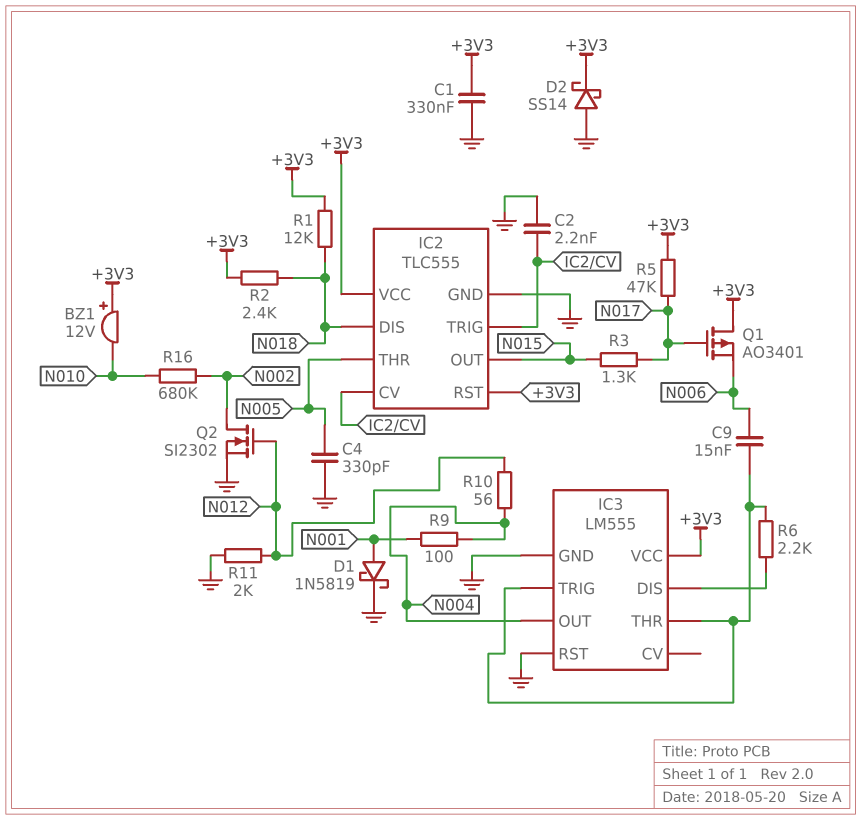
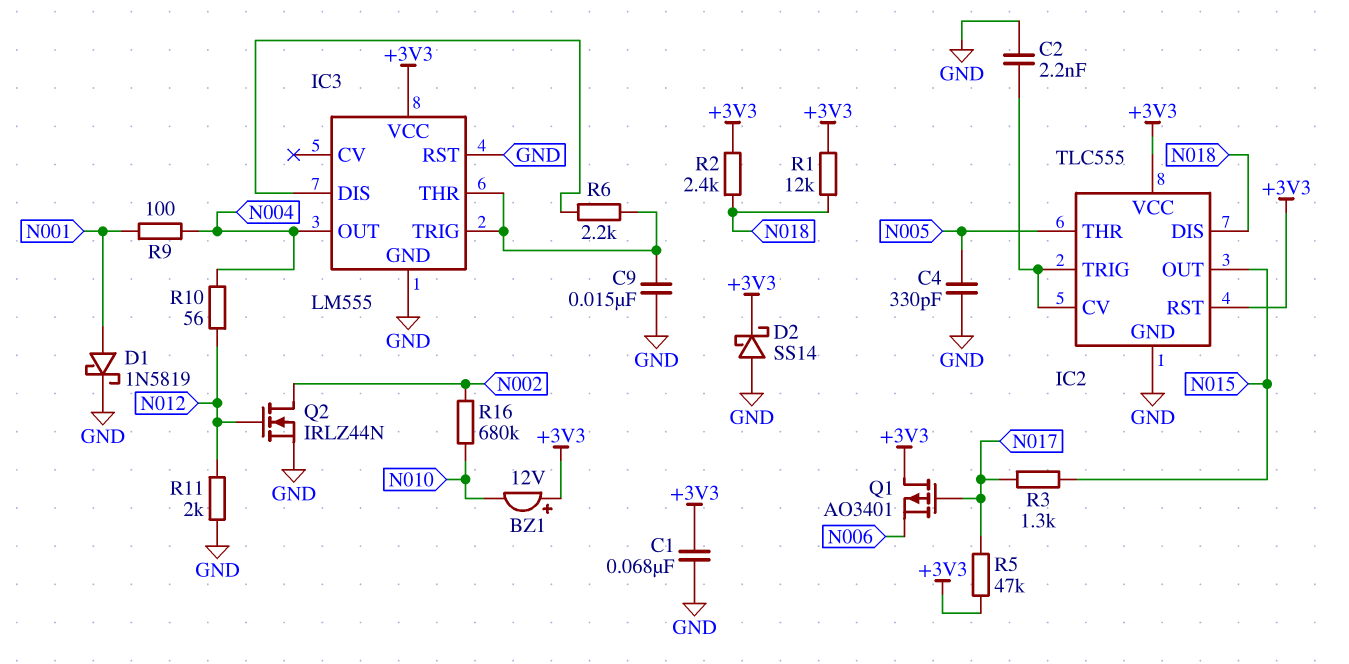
C1: 330nF (+3V3, GND) -> 68nF (+3V3, GND)
C9: 15nF (IC3/THR, N006) -> 15nF (GND, IC3/THR)
Q2: NMOS SI2302 (G N012, D N002, S GND) -> NMOS IRLZ44N (G N012, D N002, S GND)

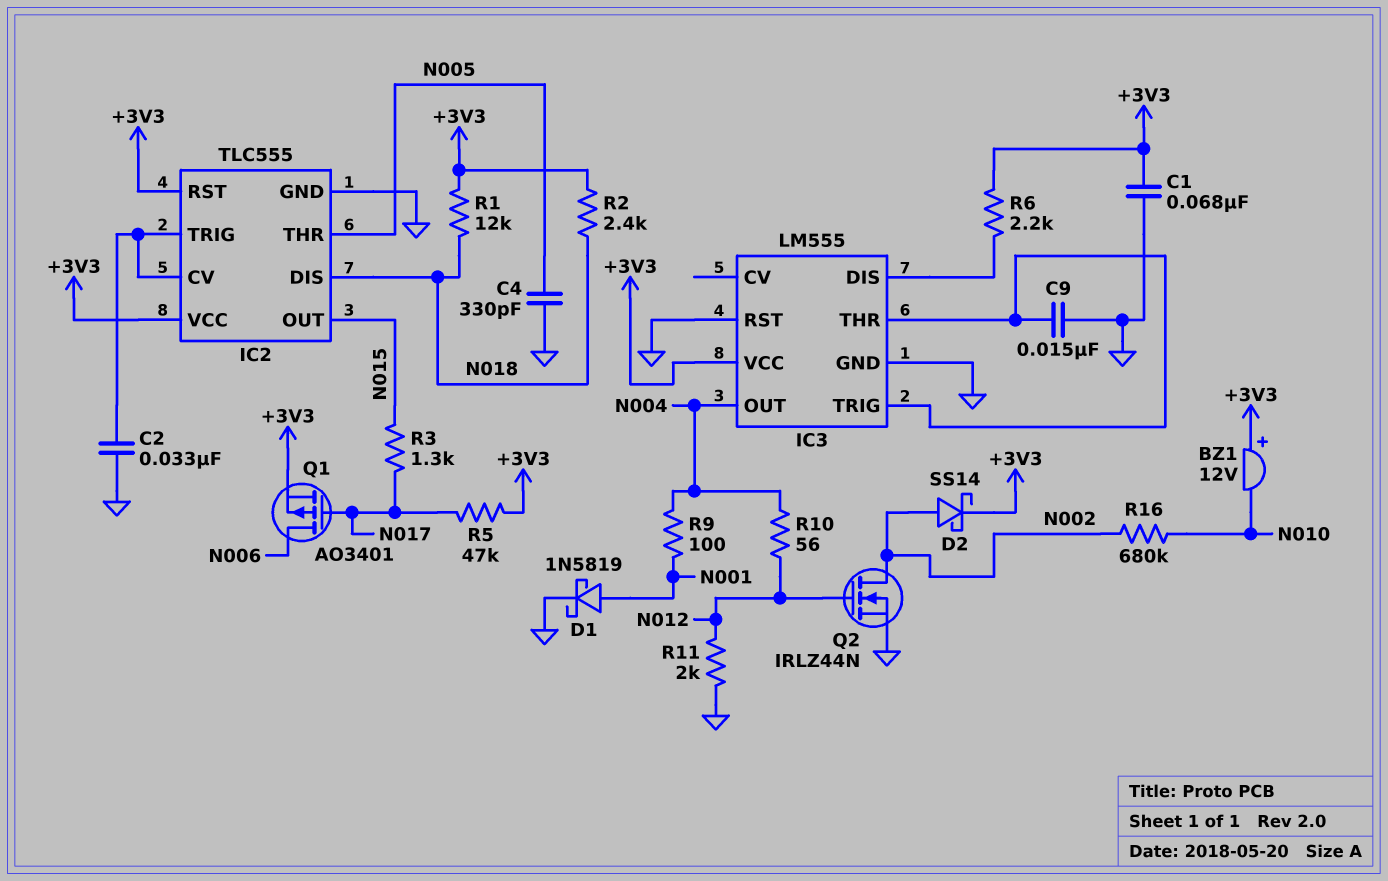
C2: 2.2nF (GND, IC2/CV) -> 33nF (GND, IC2/CV)
D2: schottky SS14 (A GND, K +3V3) -> schottky SS14 (A N002, K +3V3)
Q1: PMOS AO3401 (G N017, D +3V3, S N006) -> PMOS AO3401 (G N017, D N006, S +3V3)
R6: 2.2k (IC3/DIS, IC3/THR) -> 2.2k (+3V3, IC3/DIS)

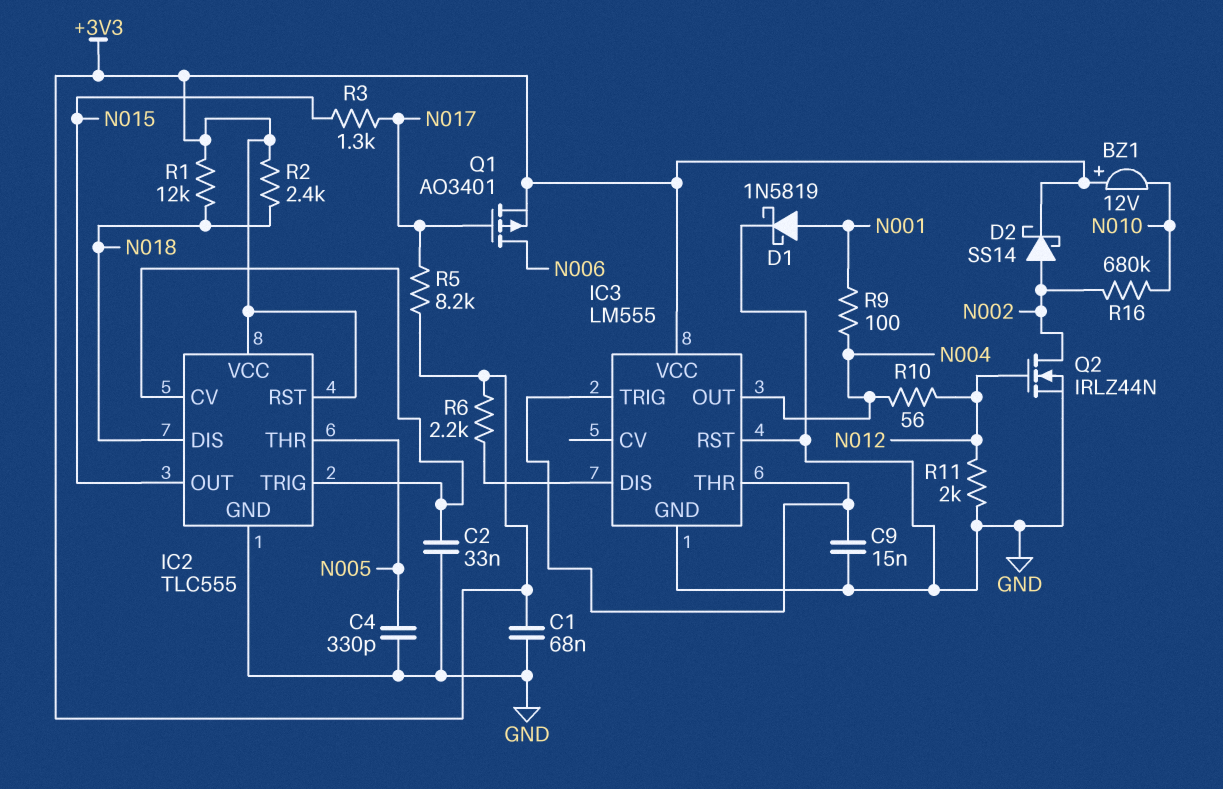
R5: 47k (+3V3, N017) -> 8.2k (+3V3, N017)

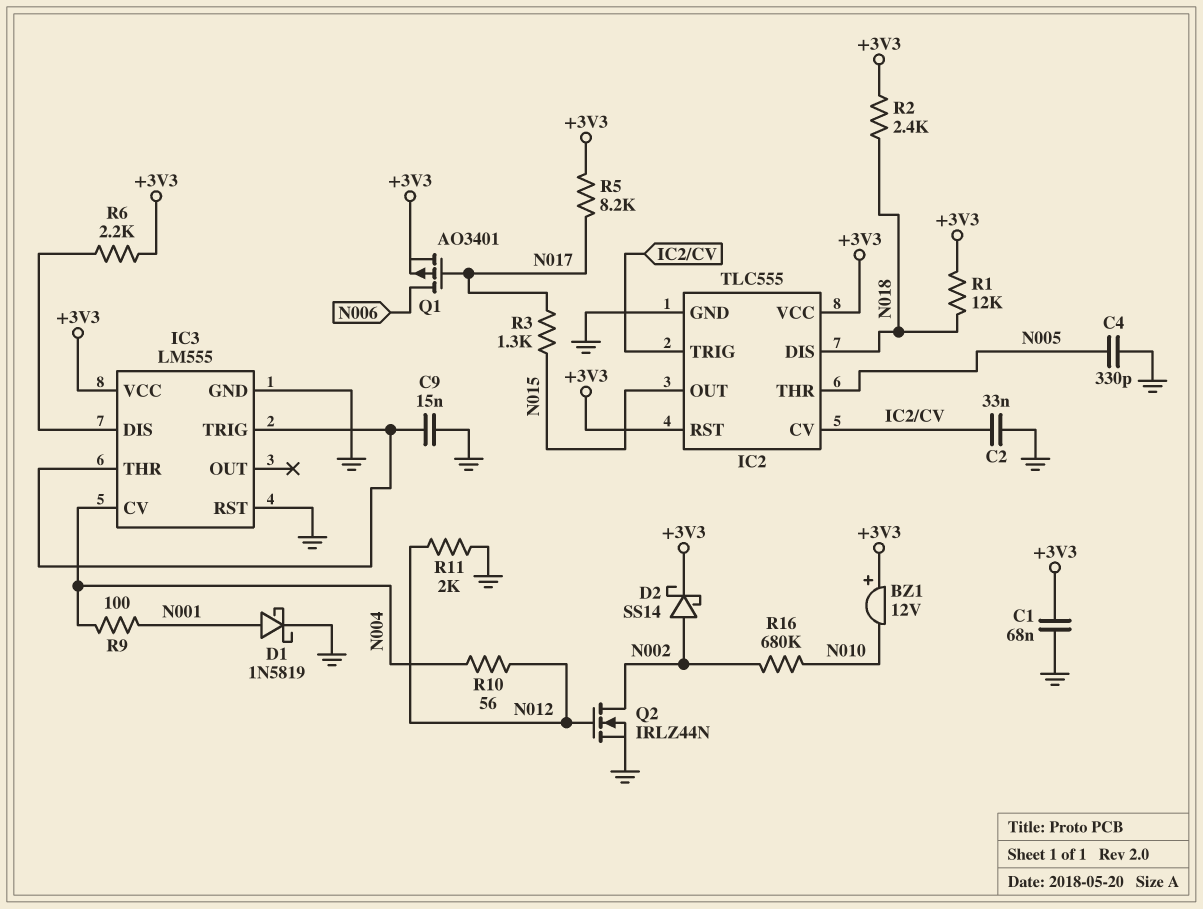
IC3 pin CV: none -> N004
IC3 pin OUT: N004 -> none

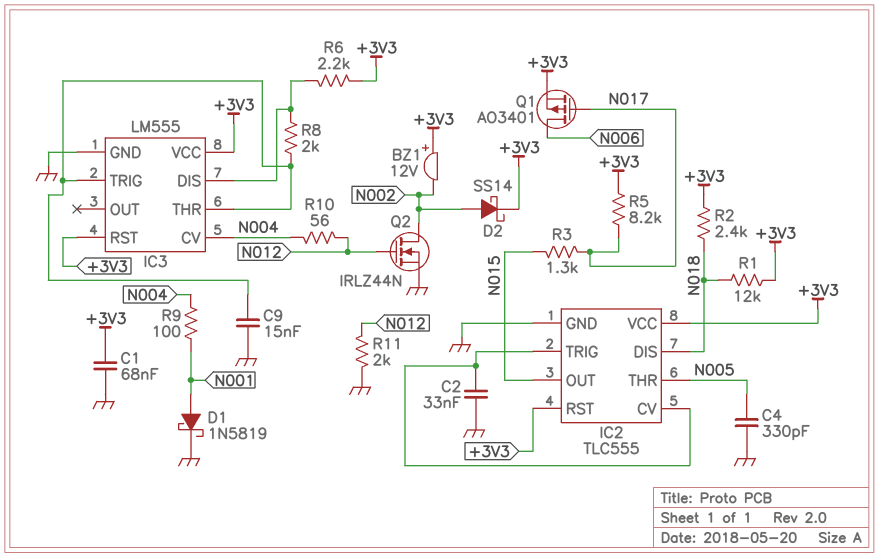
BZ1: buzzer 12V (plus +3V3, minus N010) -> buzzer 12V (plus +3V3, minus N002)
IC3 pin RST: GND -> +3V3
R8: none -> 2k (IC3/DIS, IC3/THR)
R16: 680k (N002, N010) -> none

